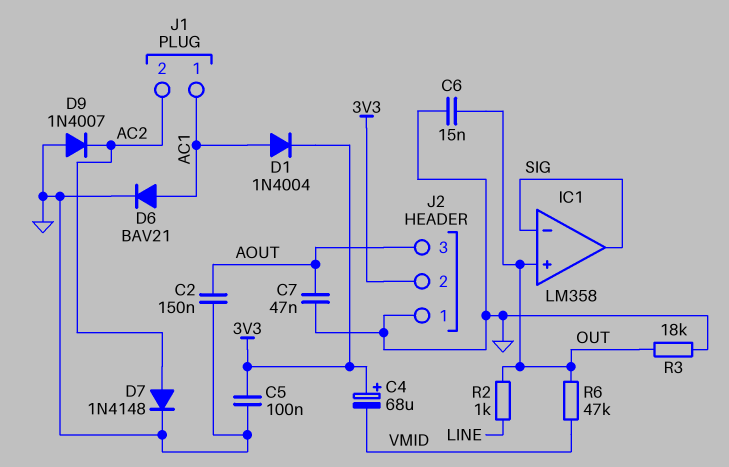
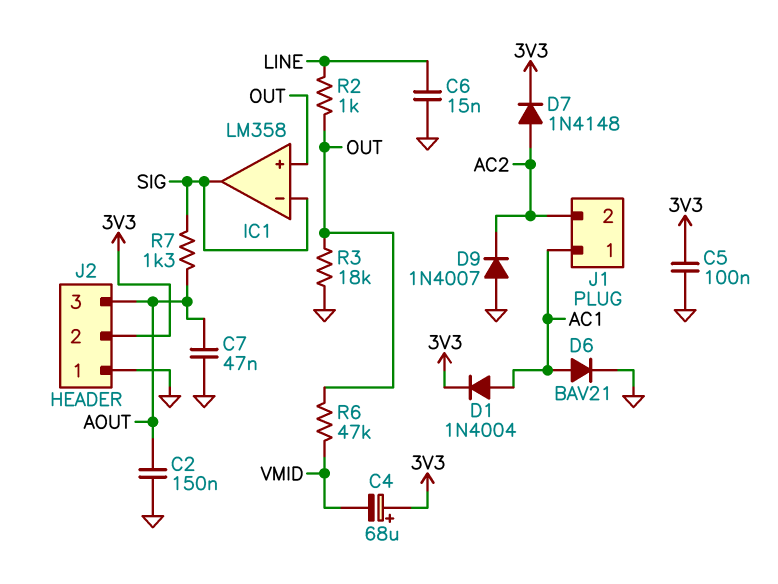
C6: 15nF (GND, OUT) -> 15nF (GND, LINE)
D7: diode 1N4148 (A AC2, K GND) -> diode 1N4148 (A AC2, K 3V3)
R7: none -> 1.3k (AOUT, SIG)

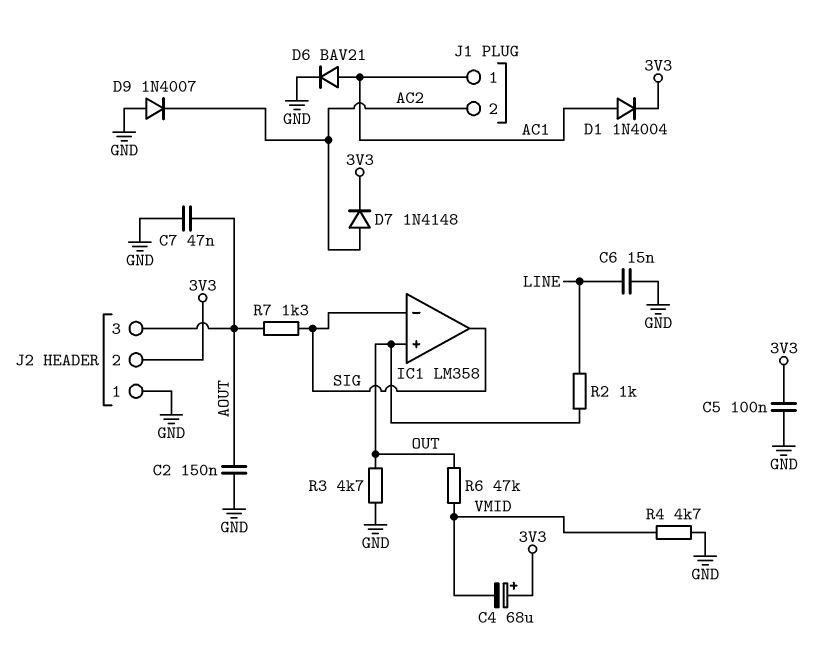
R3: 18k (GND, OUT) -> 4.7k (GND, OUT)
R4: none -> 4.7k (GND, VMID)

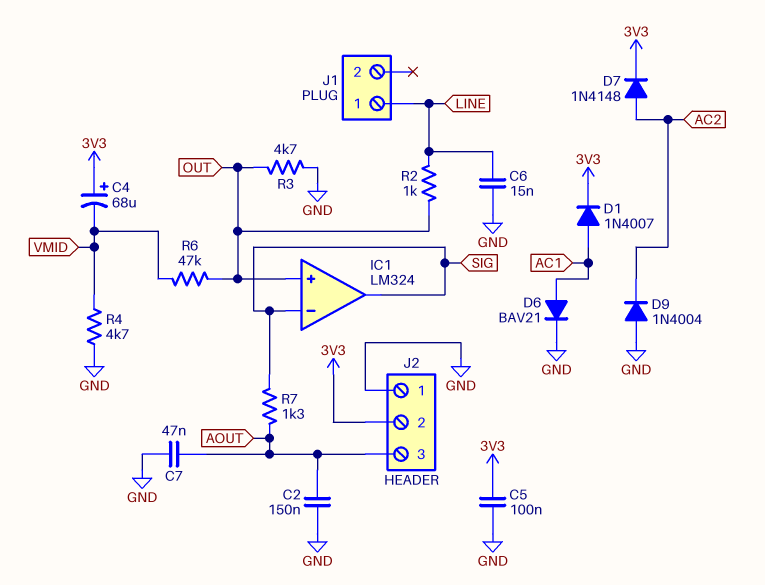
D1: diode 1N4004 (A AC1, K 3V3) -> diode 1N4007 (A AC1, K 3V3)
D9: diode 1N4007 (A GND, K AC2) -> diode 1N4004 (A GND, K AC2)
IC1: LM358 -> LM324
J1 pin 1: AC1 -> LINE
J1 pin 2: AC2 -> none

